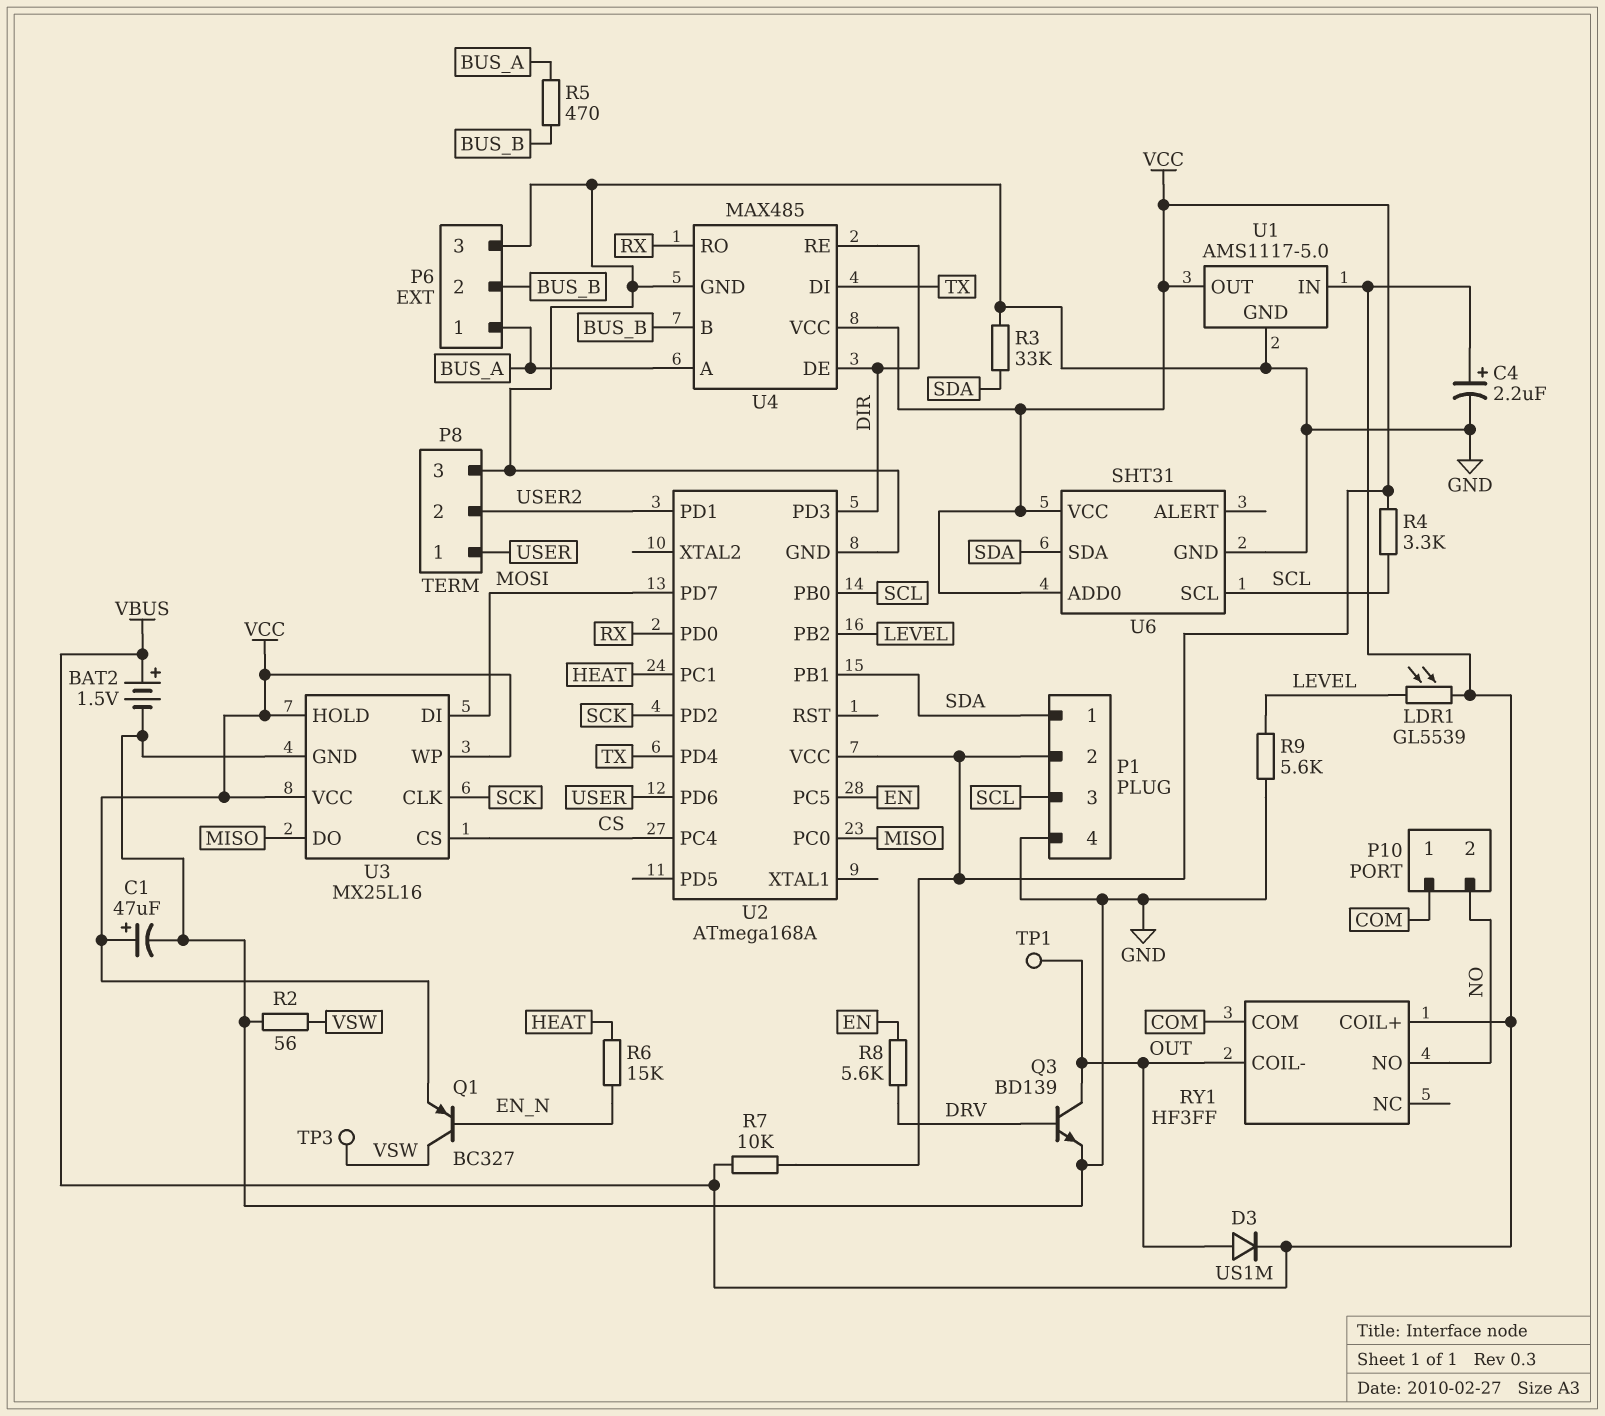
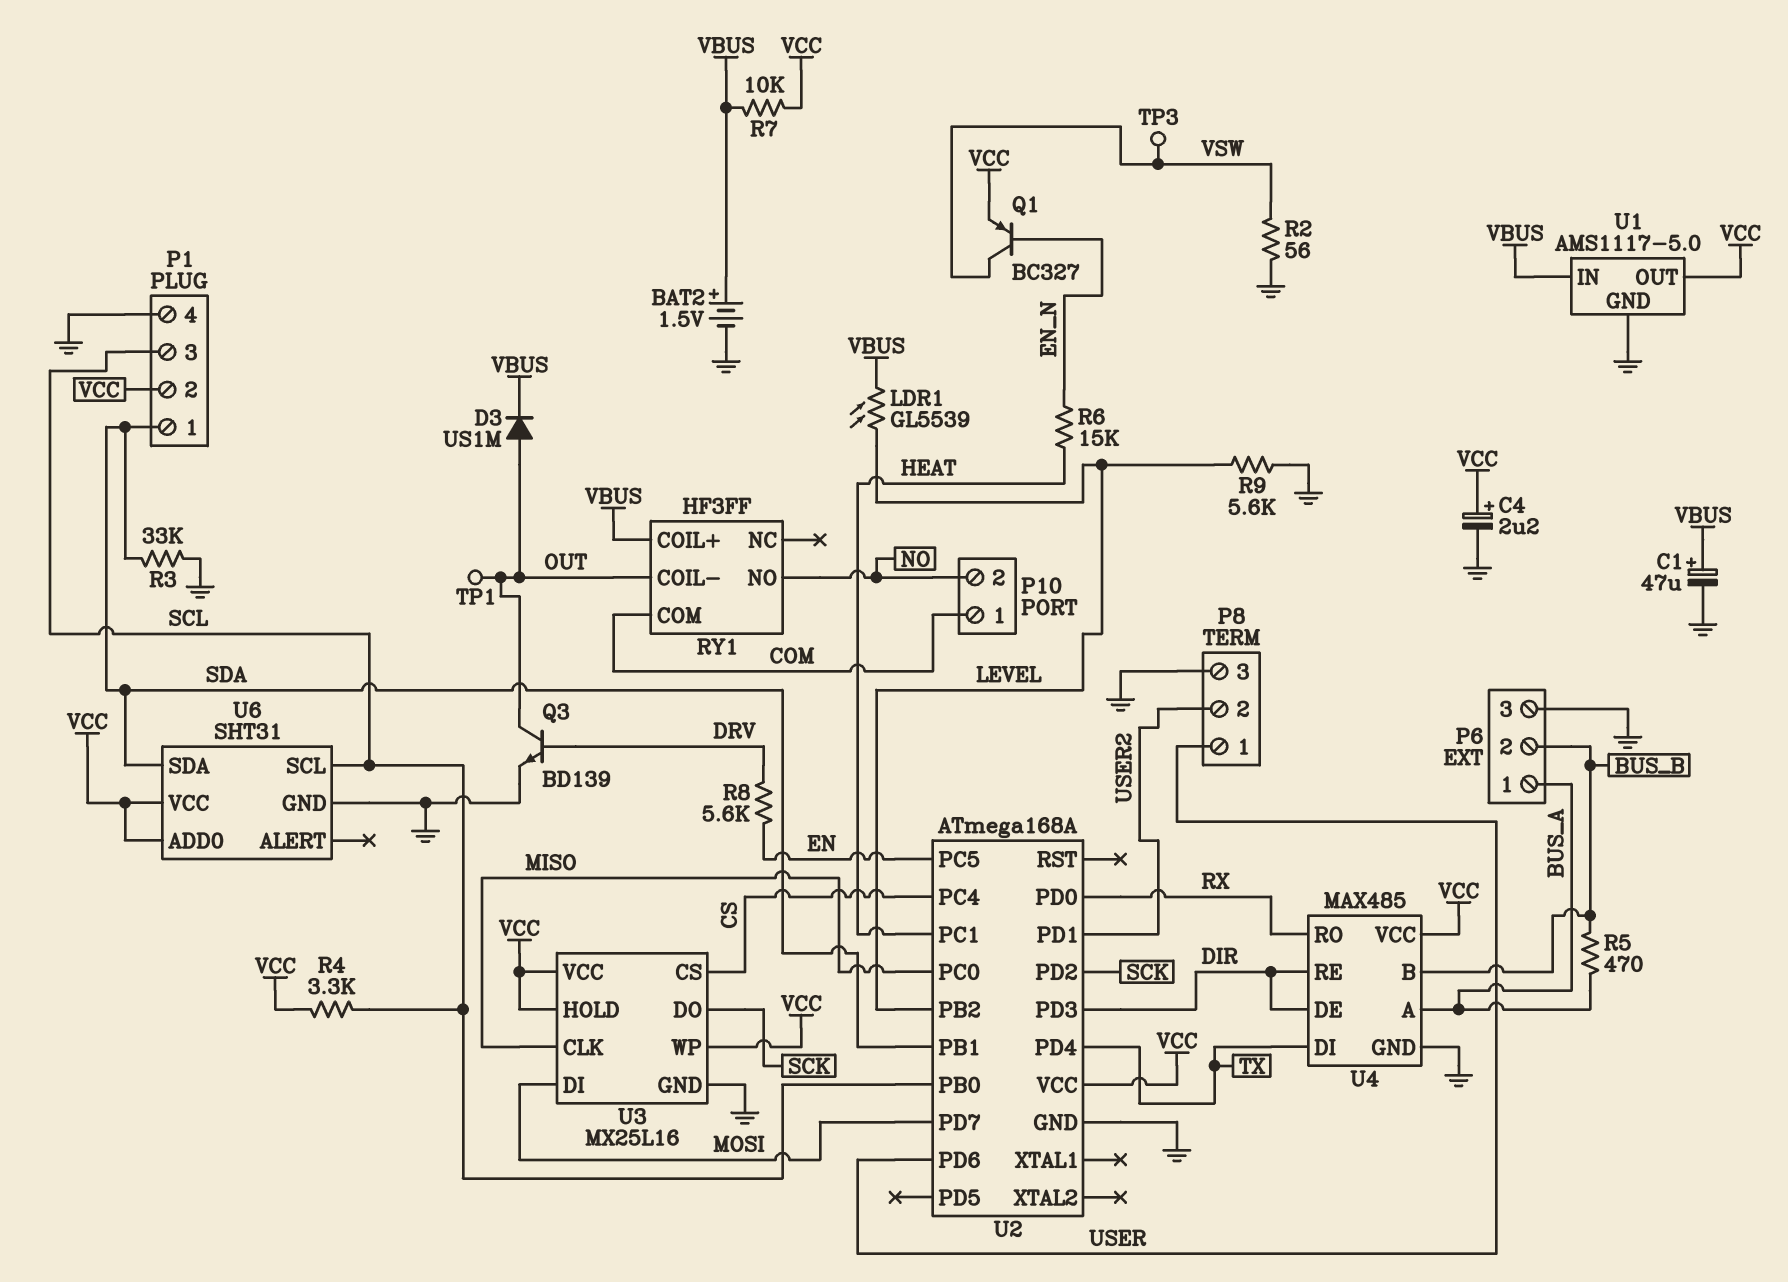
C1: 47uF (plus VCC, minus GND) -> 47uF (plus VBUS, minus GND)
C4: 2.2uF (plus VBUS, minus GND) -> 2.2uF (plus VCC, minus GND)
U3 pin CLK: SCK -> MISO
U3 pin DO: MISO -> SCK

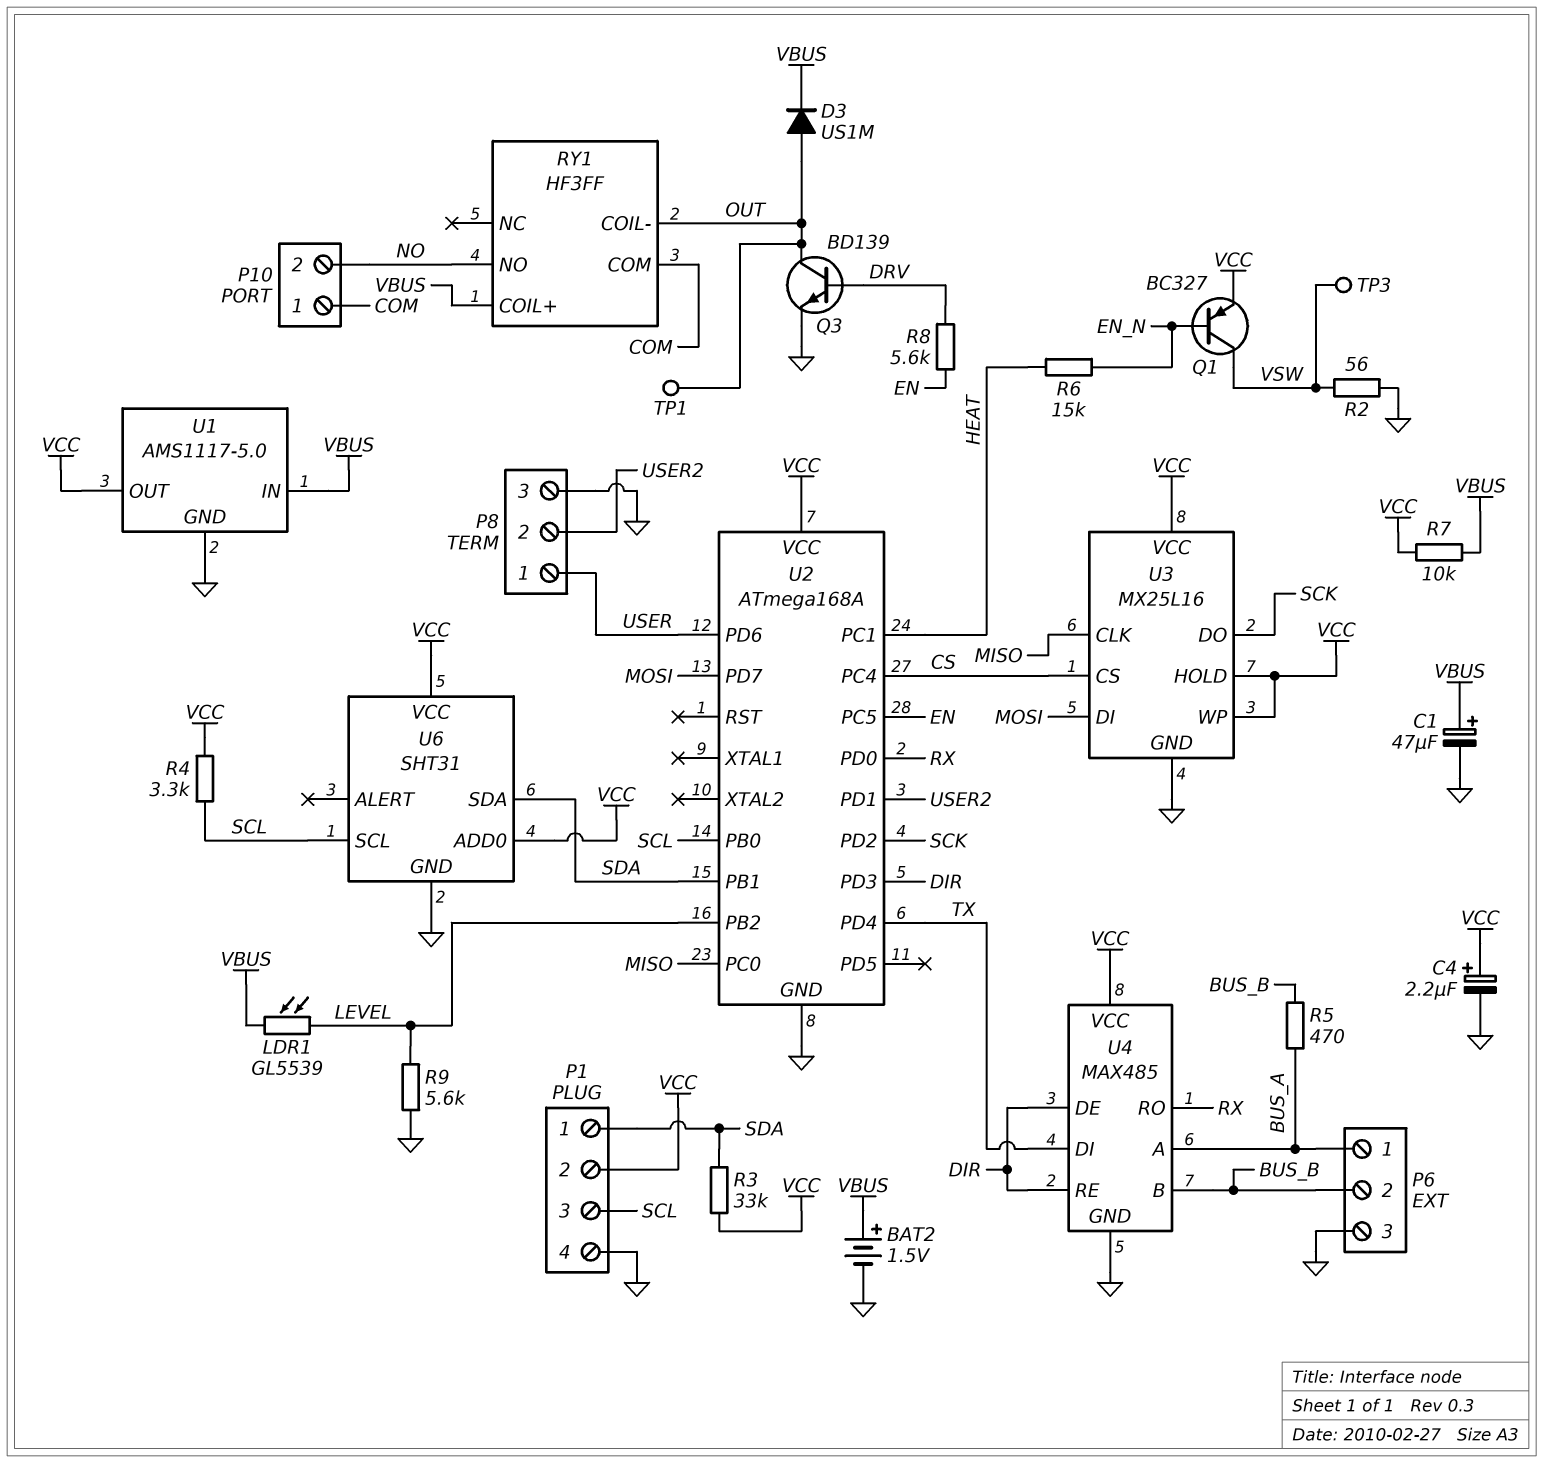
R3: 33k (GND, SDA) -> 33k (SDA, VCC)

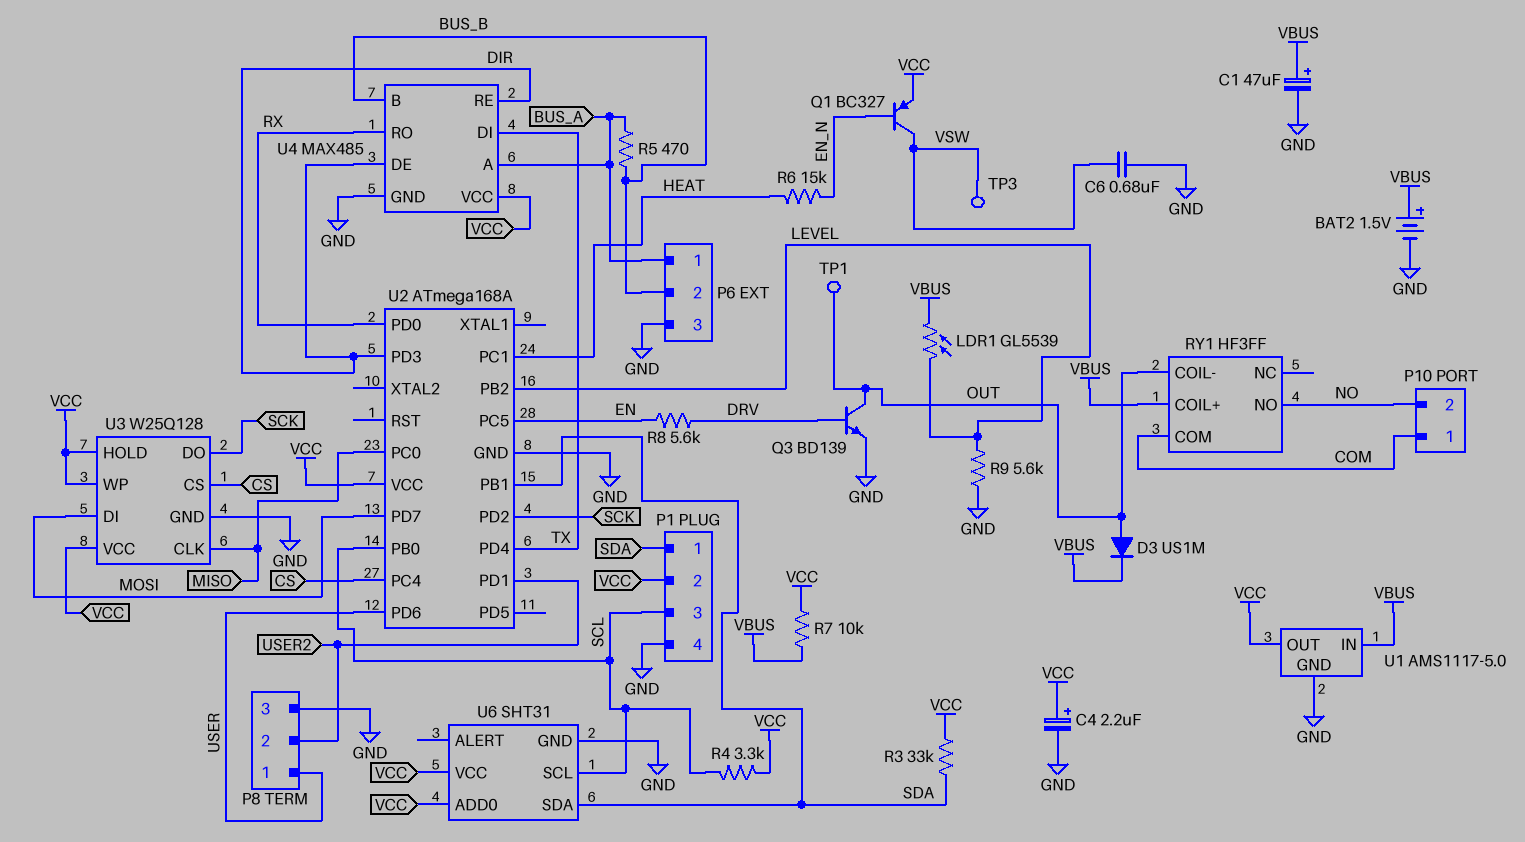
C6: none -> 680nF (GND, VSW)
R2: 56 (GND, VSW) -> none
U3: MX25L16 -> W25Q128

